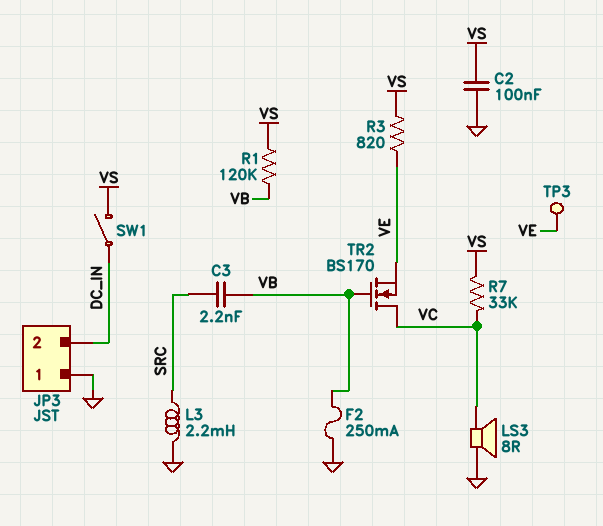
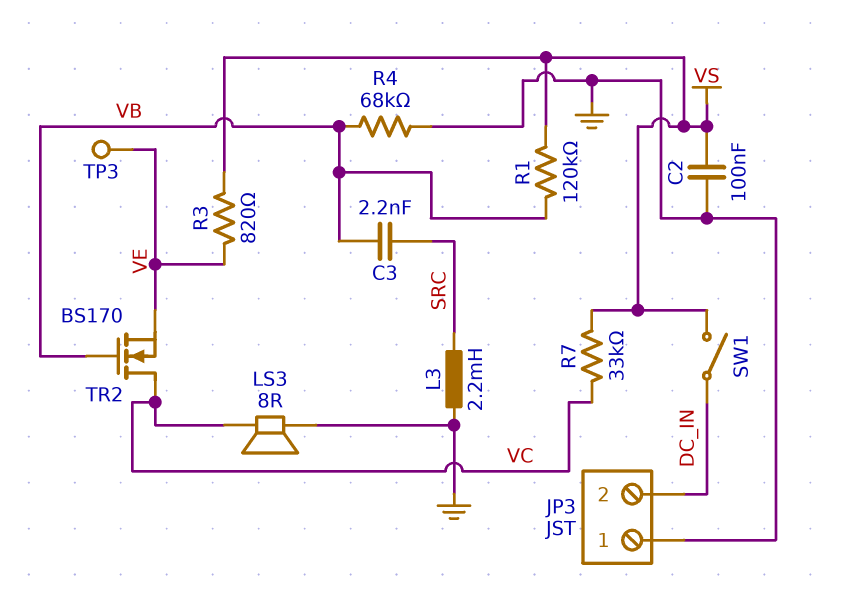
F2: 250mA (GND, VB) -> none
R4: none -> 68k (GND, VB)

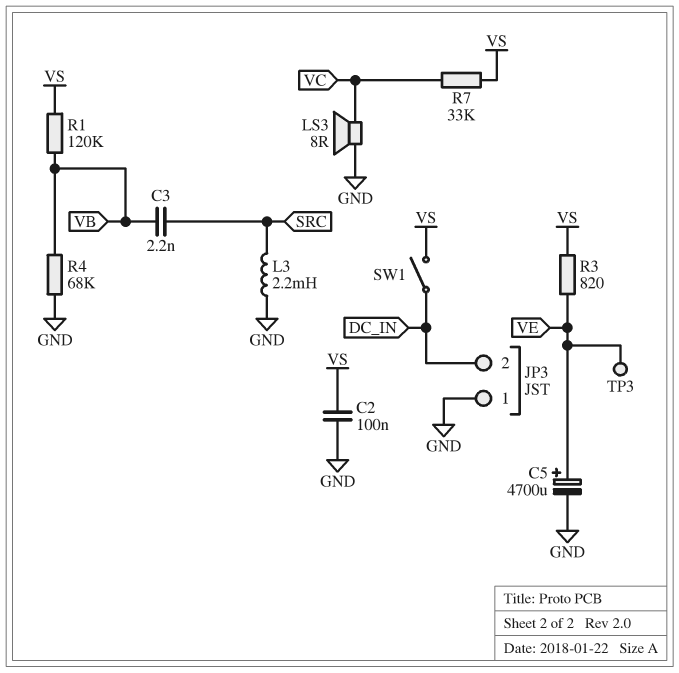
C5: none -> 4700uF (plus VE, minus GND)
TR2: NMOS BS170 (G VB, D VC, S VE) -> none

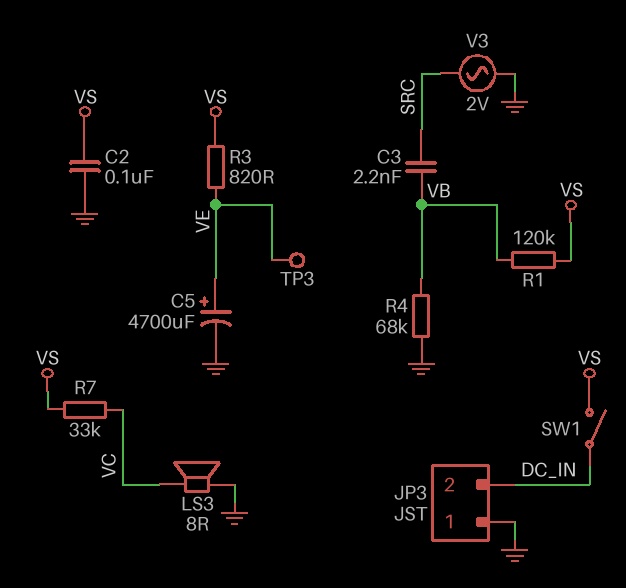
L3: 2.2mH (GND, SRC) -> none
V3: none -> AC 2V (GND, SRC)

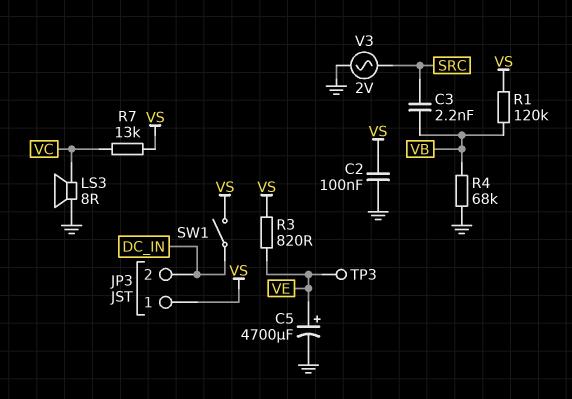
JP3 pin 1: GND -> VS
R7: 33k (VC, VS) -> 13k (VC, VS)

